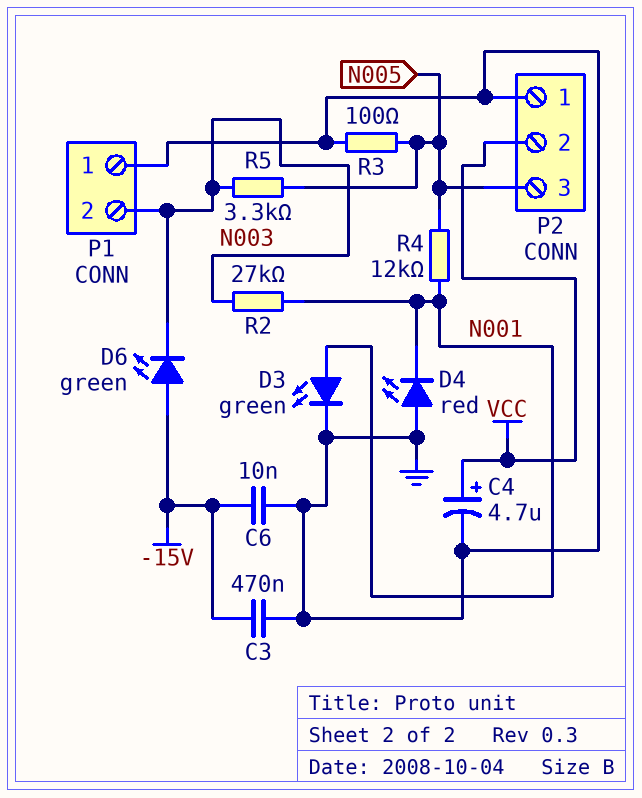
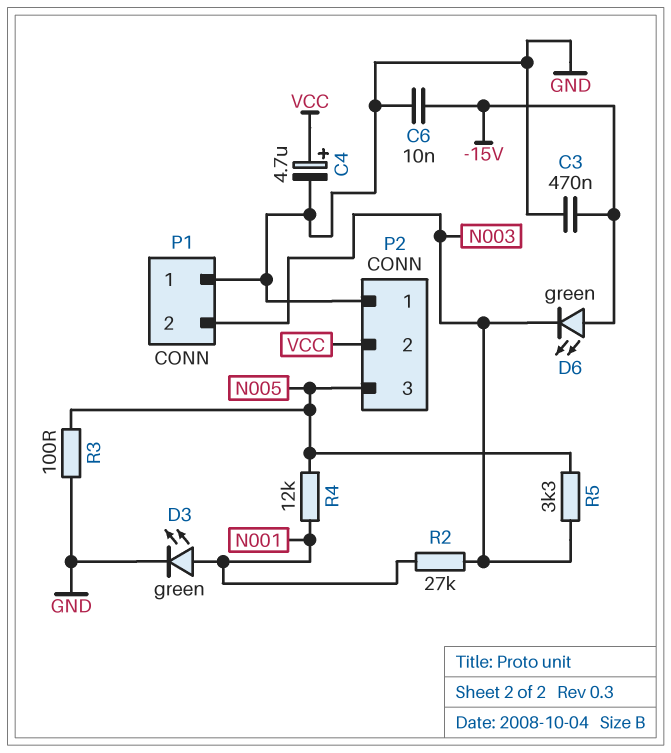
D4: LED red (A GND, K N001) -> none

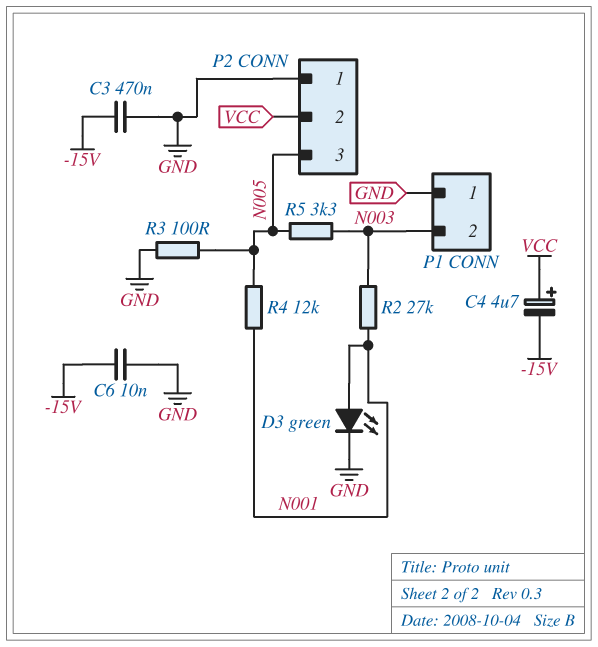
C4: 4.7uF (plus VCC, minus GND) -> 4.7uF (plus VCC, minus -15V)
D6: LED green (A -15V, K N003) -> none

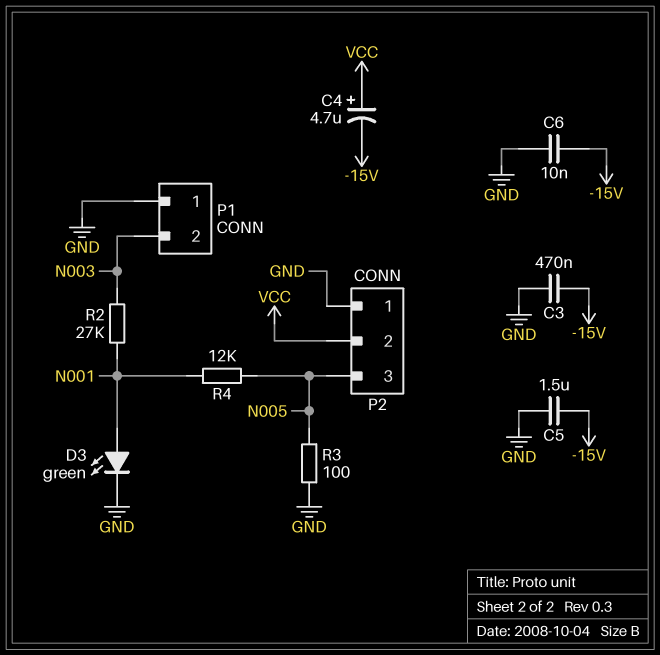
C5: none -> 1.5uF (-15V, GND)
R5: 3.3k (N003, N005) -> none

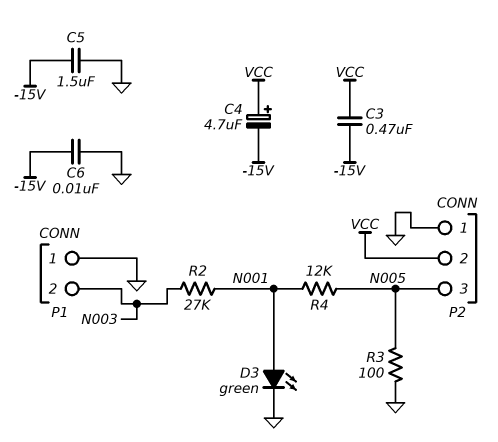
C3: 470nF (-15V, GND) -> 470nF (-15V, VCC)

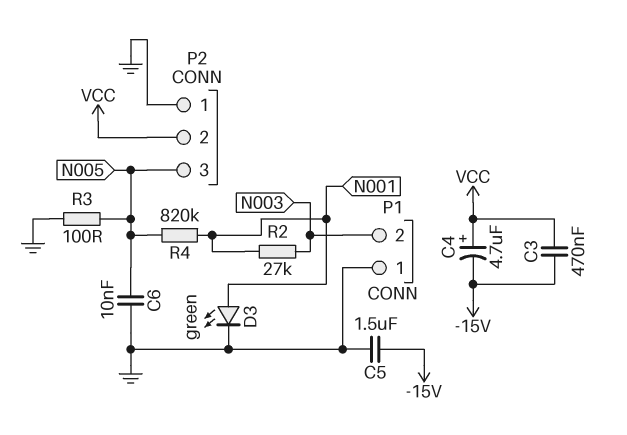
C6: 10nF (-15V, GND) -> 10nF (GND, N005)
R4: 12k (N001, N005) -> 820k (N001, N005)

